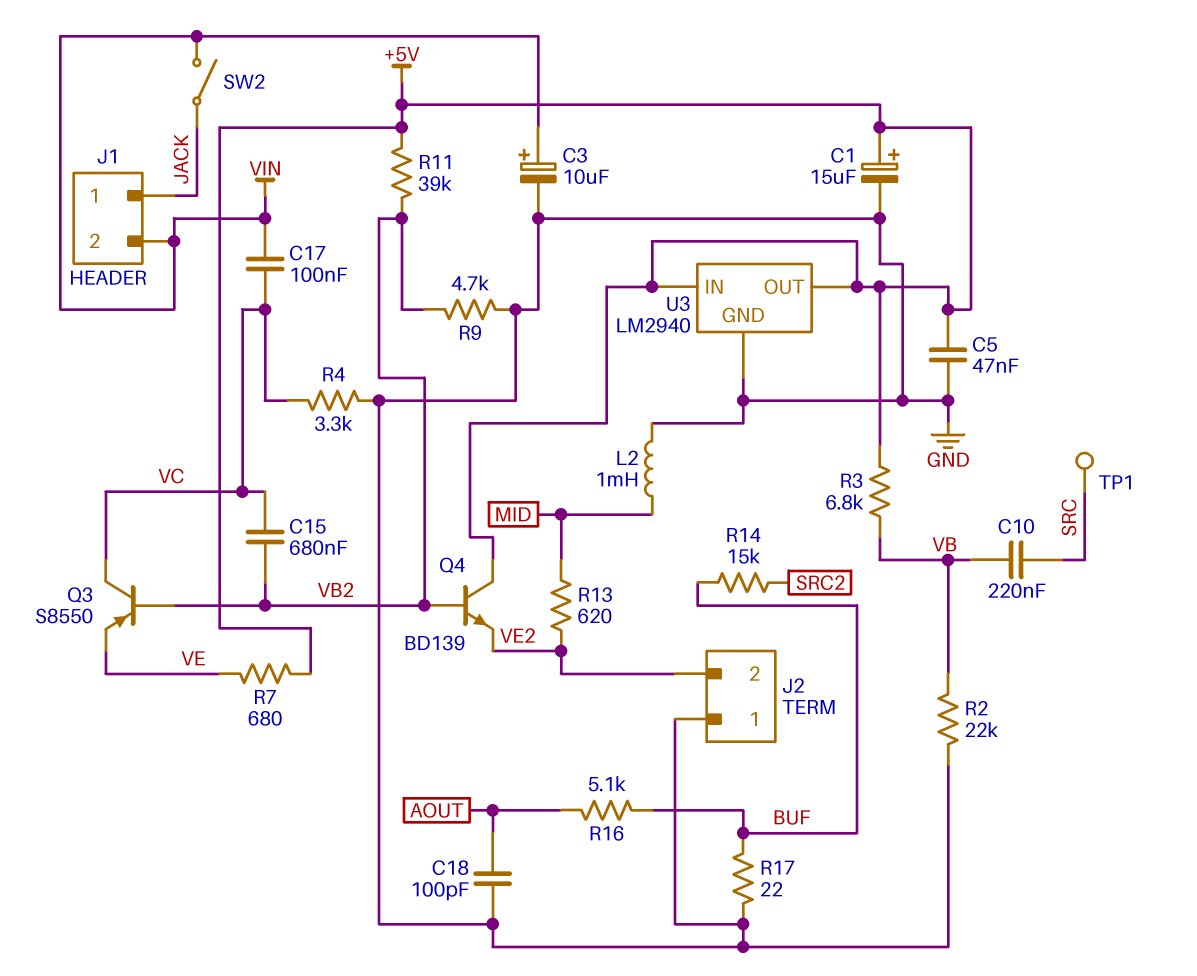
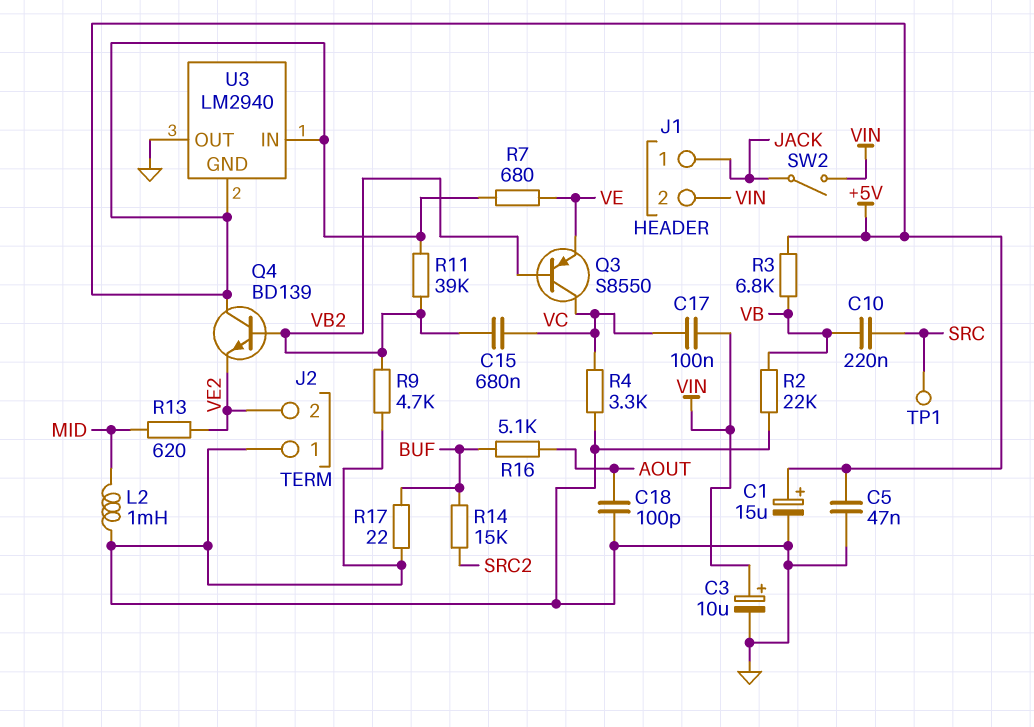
U3 pin GND: GND -> +5V
U3 pin OUT: +5V -> GND

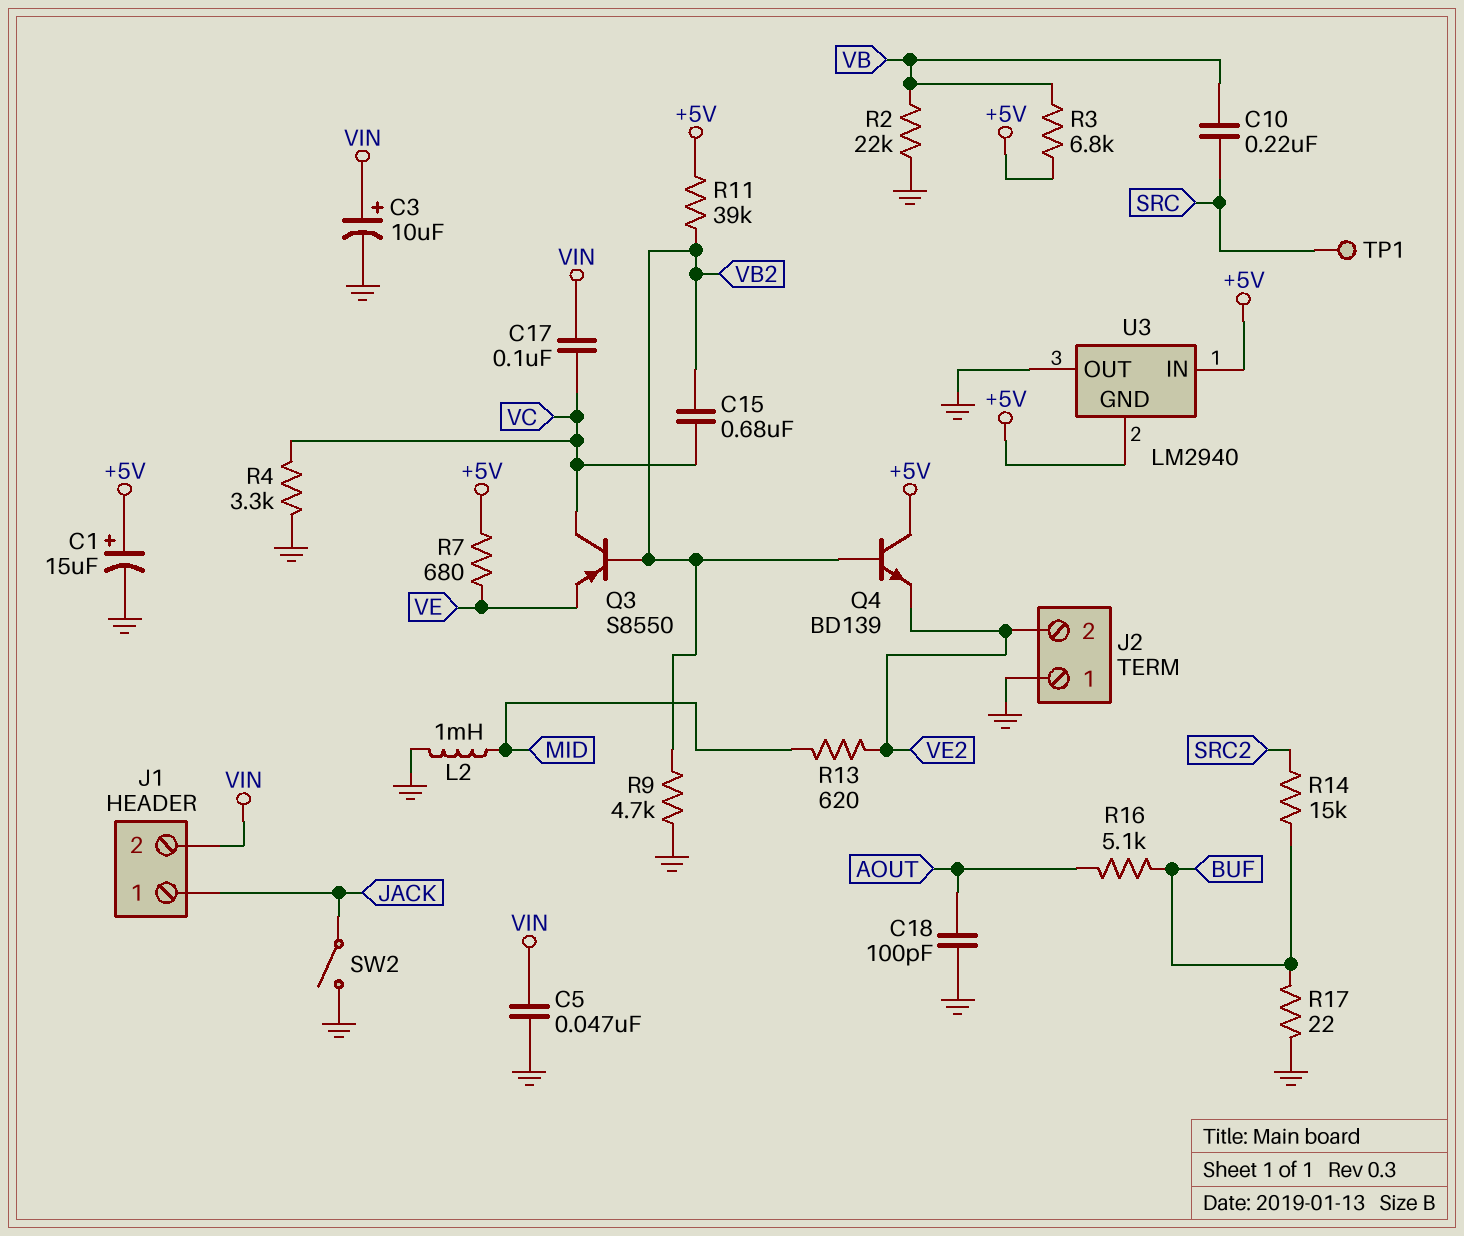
C5: 47nF (+5V, GND) -> 47nF (GND, VIN)
SW2: switch (JACK, VIN) -> switch (GND, JACK)

